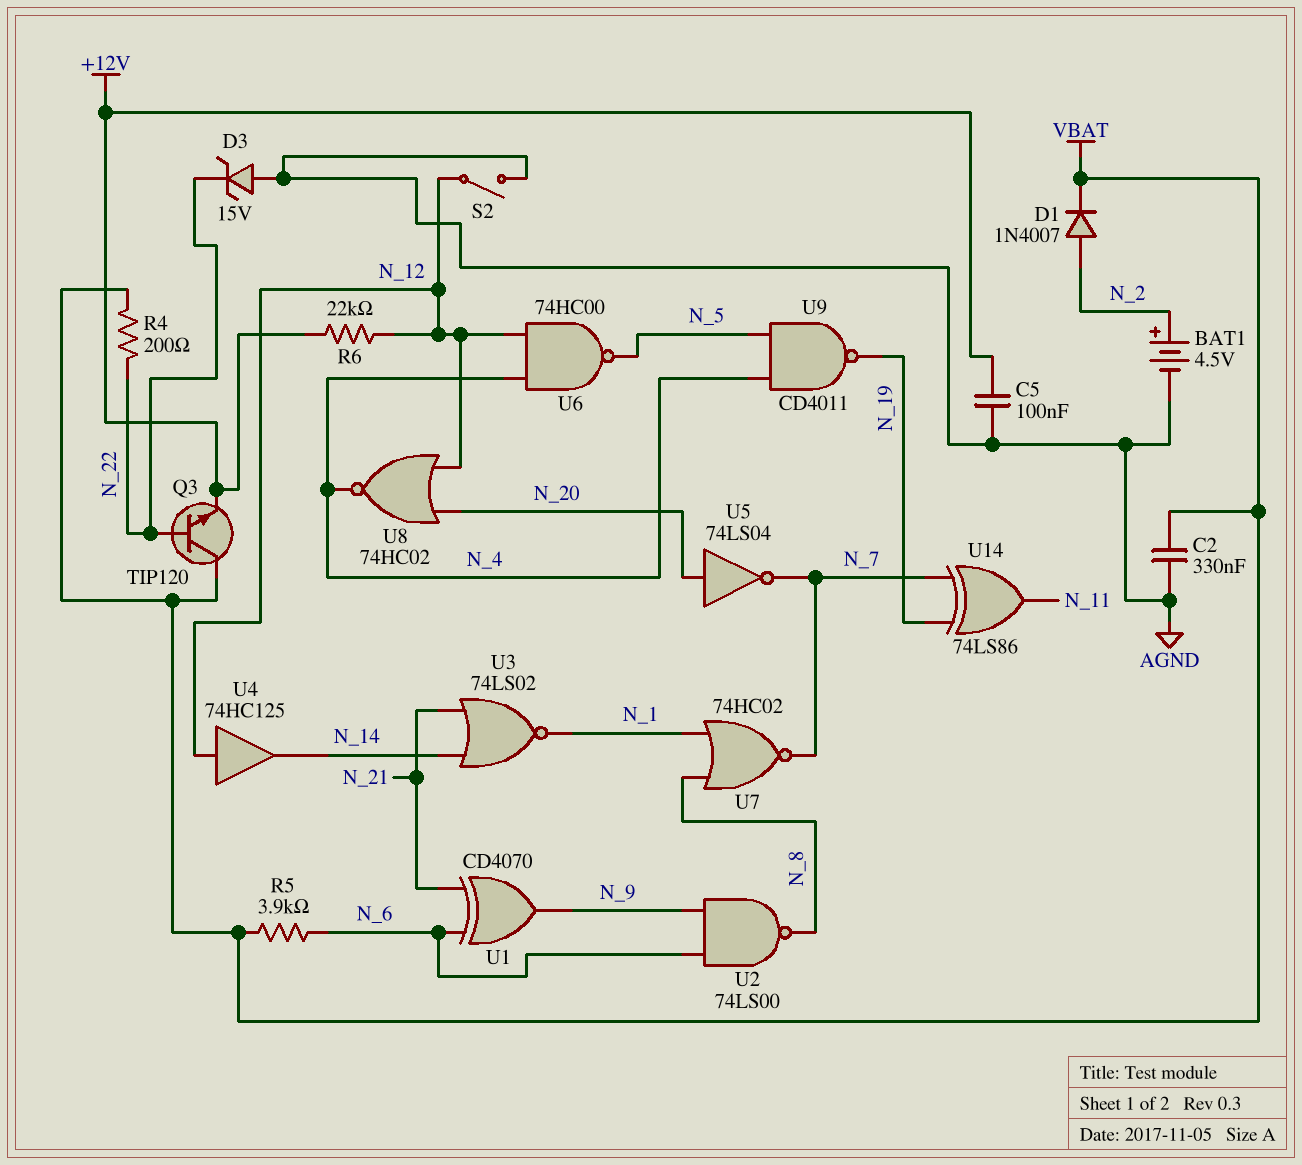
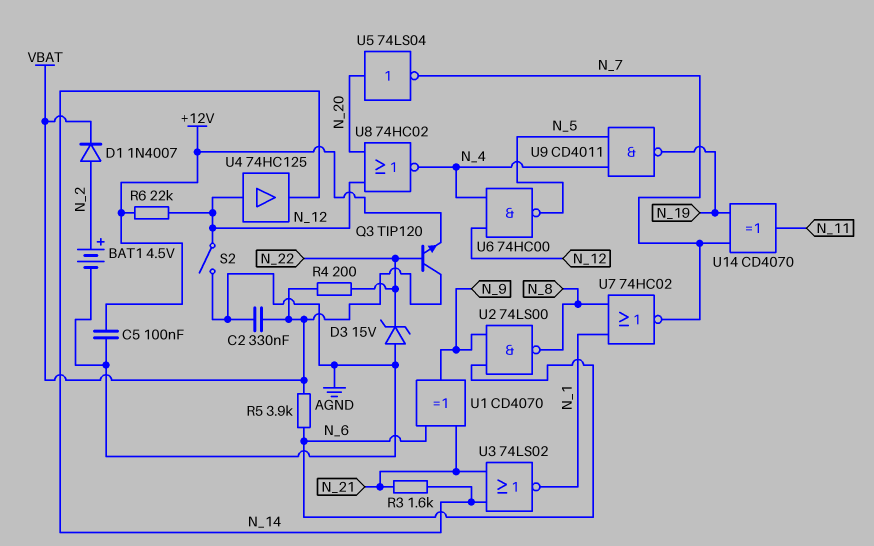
R3: none -> 1.6k (N_14, N_21)
U14: XOR 74LS86 (in N_7, in N_19, out N_11) -> XOR CD4070 (in N_7, in N_19, out N_11)

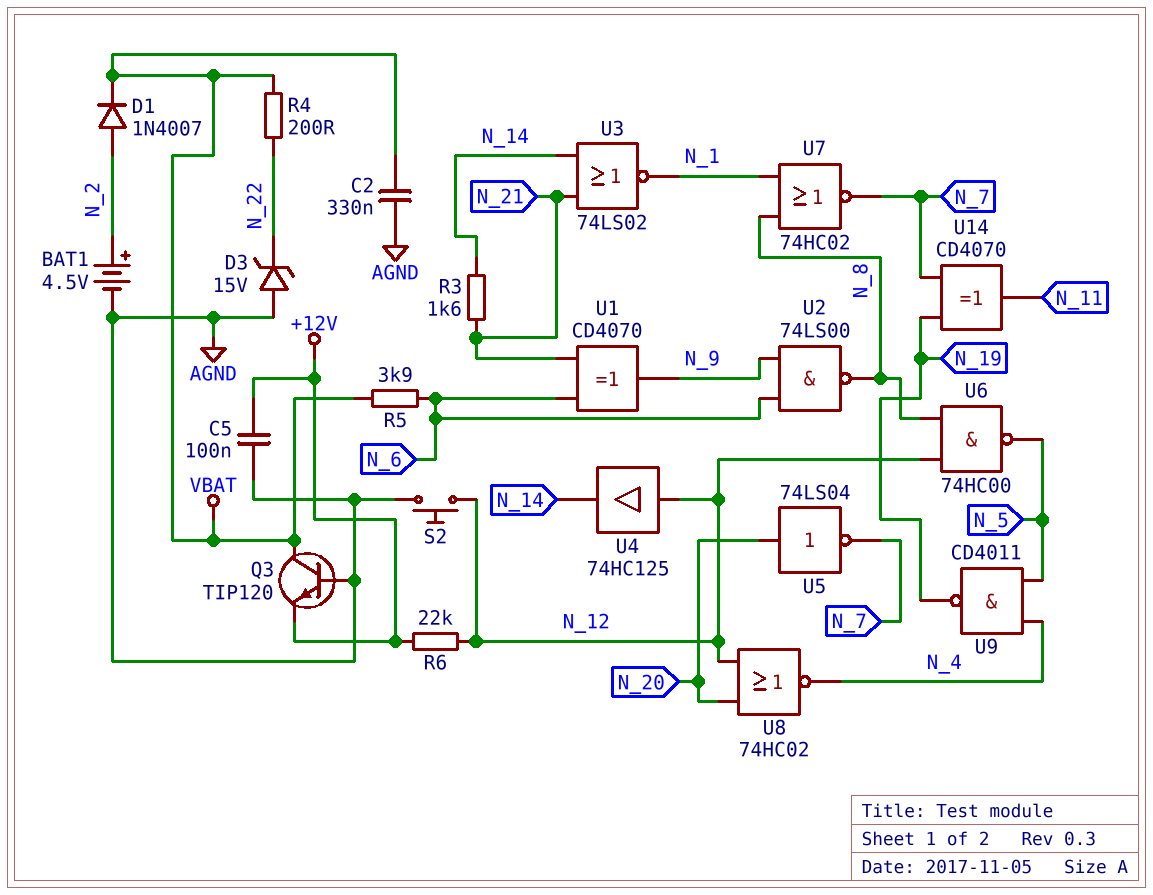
Q3: NPN TIP120 (B N_22, C VBAT, E +12V) -> NPN TIP120 (B AGND, C VBAT, E +12V)
S2: switch (AGND, N_12) -> button (AGND, N_12)
U6: NAND 74HC00 (in N_4, in N_12, out N_5) -> NAND 74HC00 (in N_8, in N_12, out N_5)

